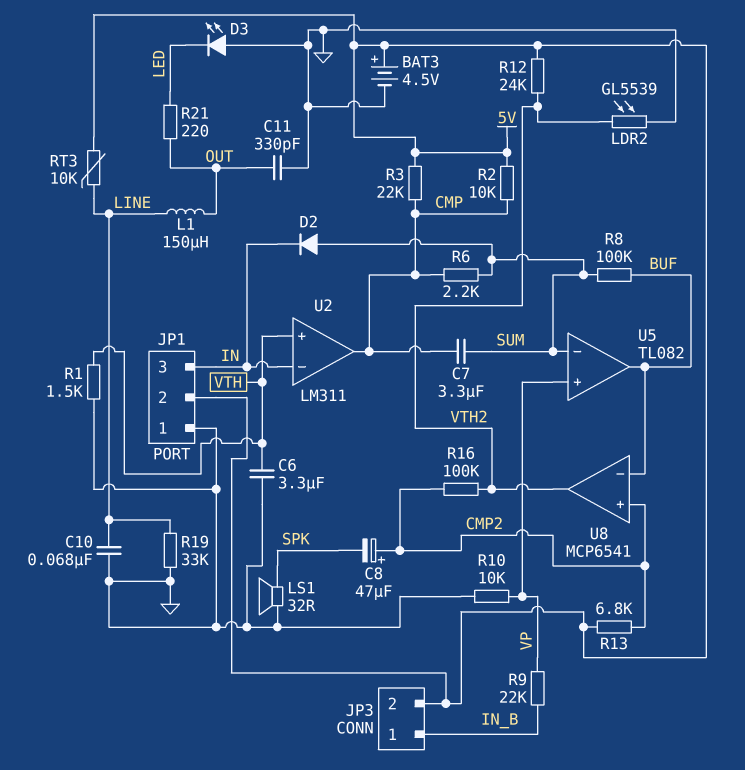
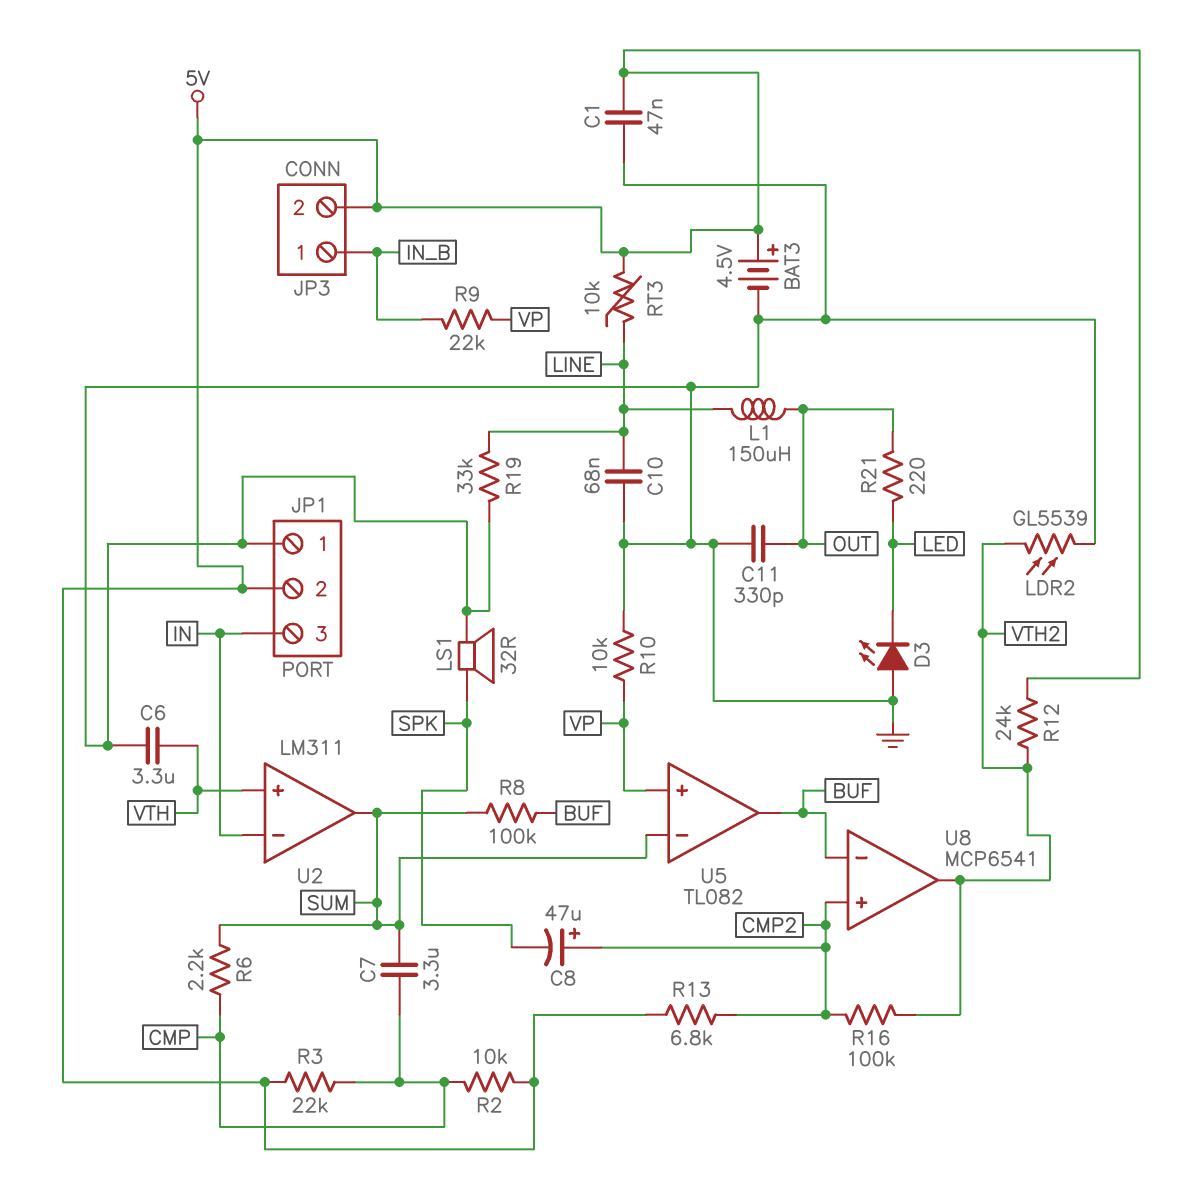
C1: none -> 47nF (5V, GND)
D2: diode (A SUM, K IN) -> none
R1: 1.5k (GND, VTH) -> none
U2 pin out: CMP -> SUM

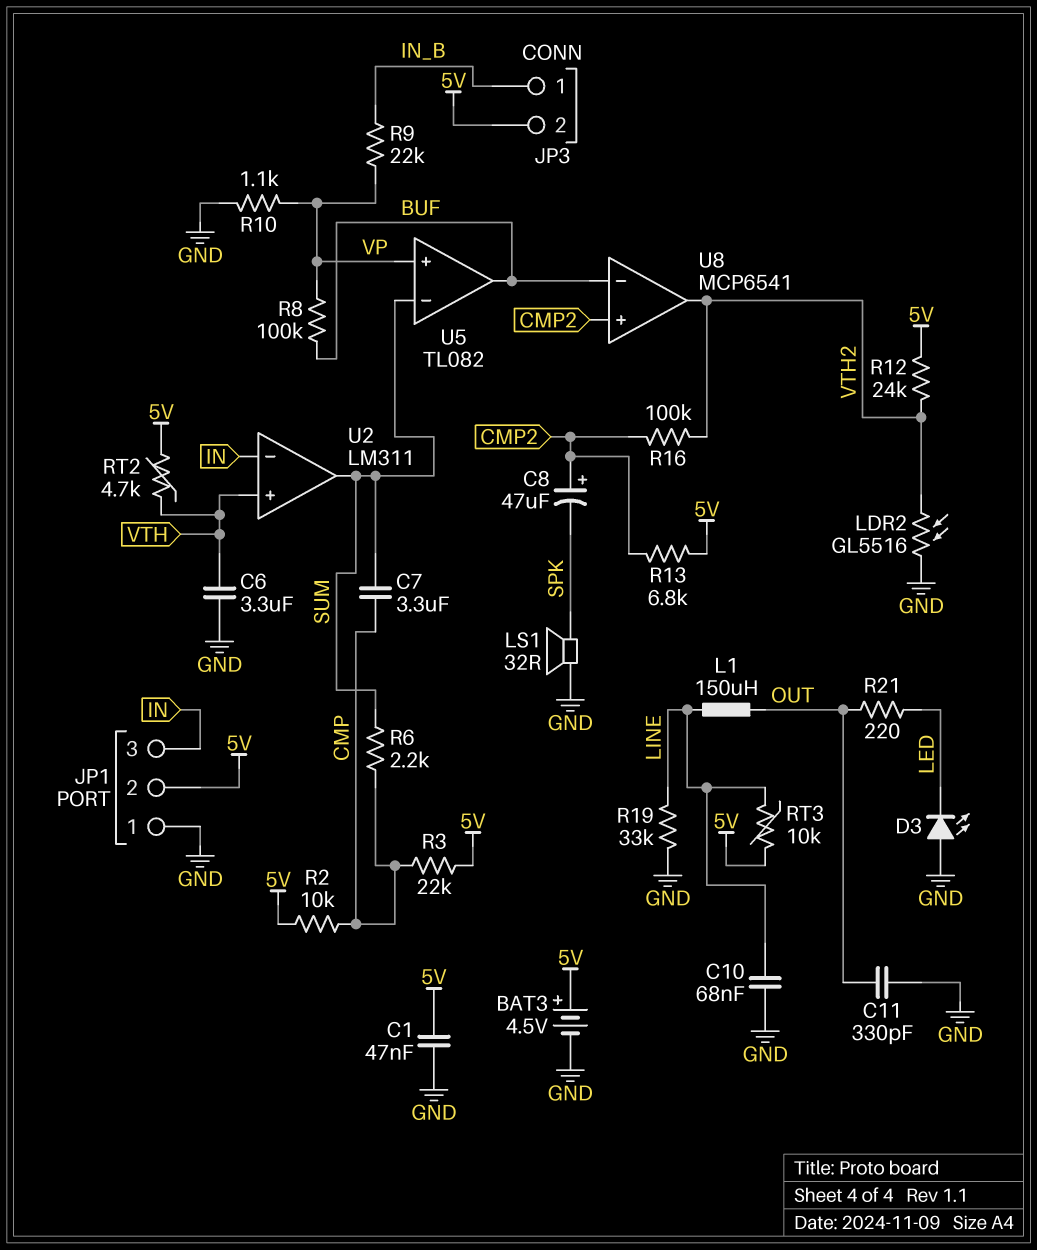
LDR2: GL5539 (GND, VTH2) -> GL5516 (GND, VTH2)
R8: 100k (BUF, SUM) -> 100k (BUF, VP)
R10: 10k (GND, VP) -> 1.1k (GND, VP)
RT2: none -> 4.7k (5V, VTH)

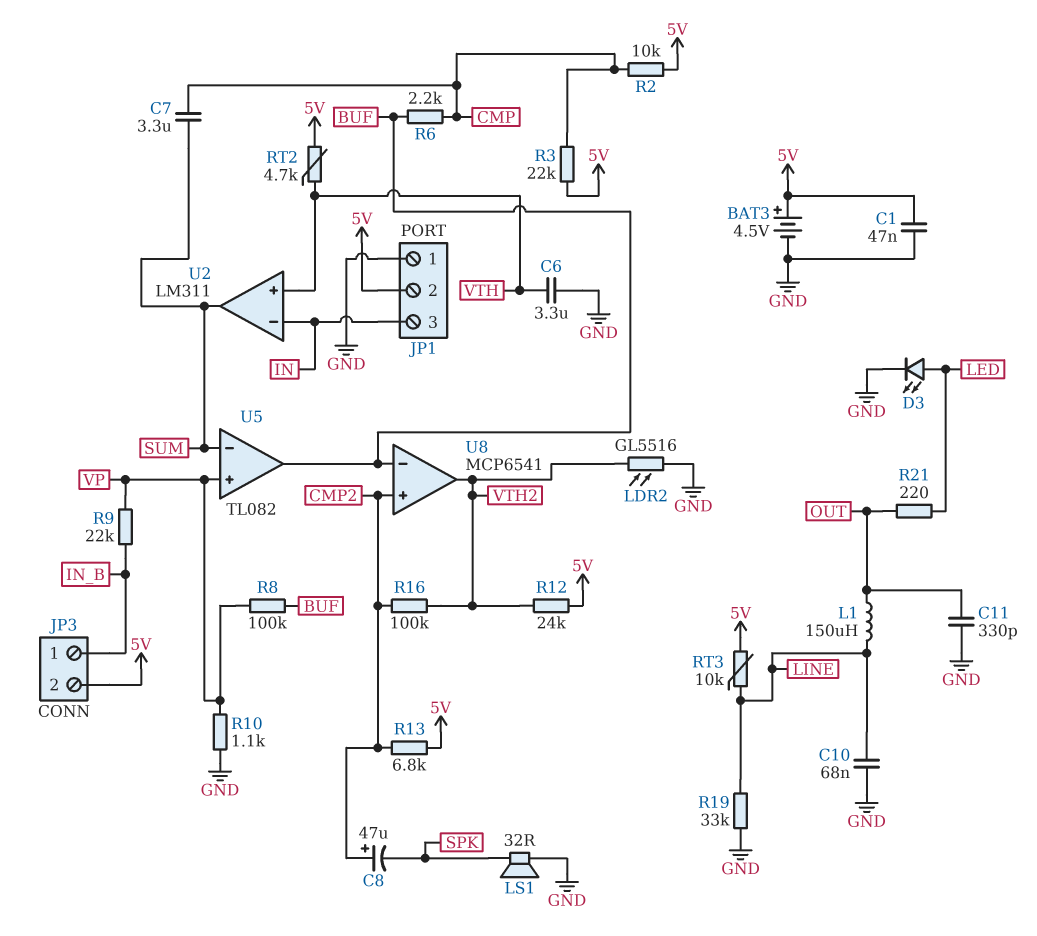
D3: LED (A GND, K LED) -> LED (A LED, K GND)
R6: 2.2k (CMP, SUM) -> 2.2k (BUF, CMP)

